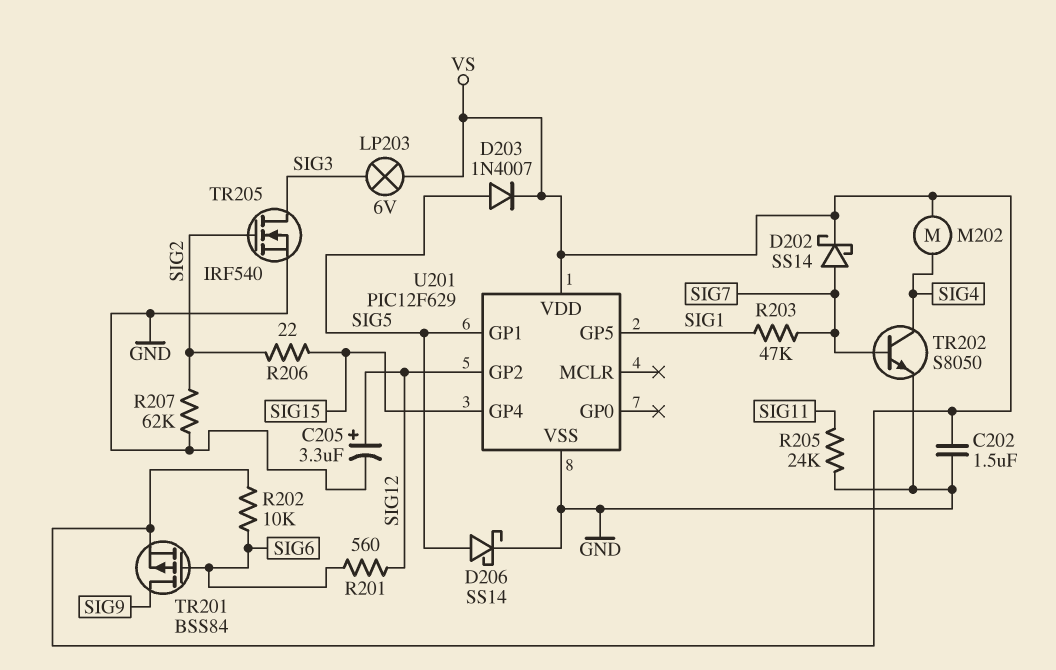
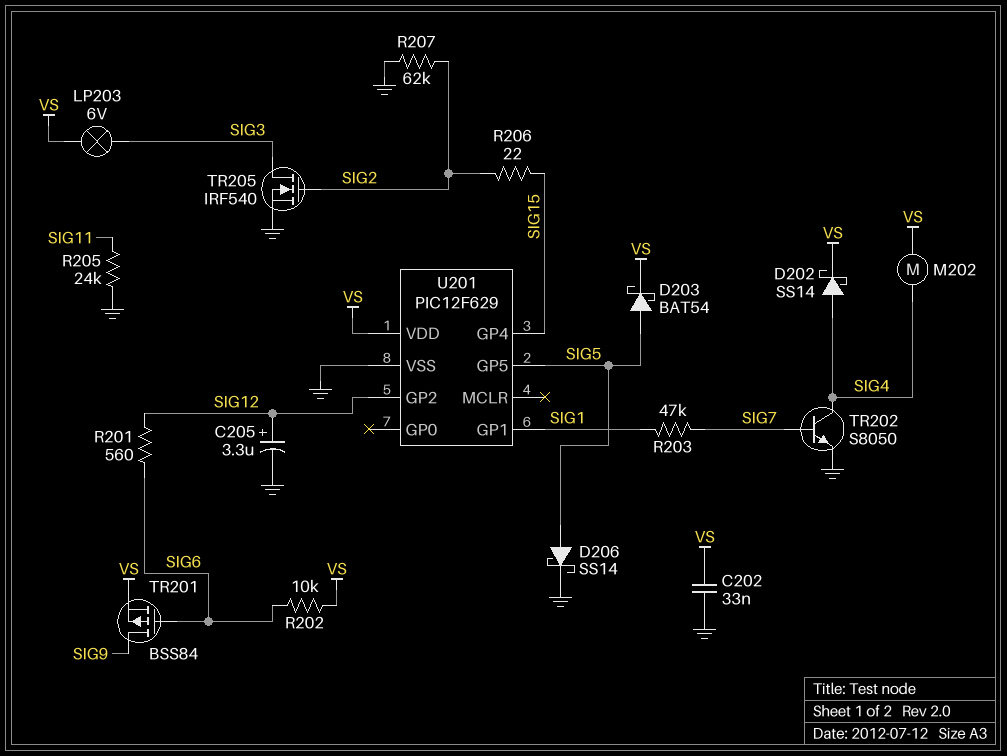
C202: 1.5uF (GND, VS) -> 33nF (GND, VS)
D202: schottky SS14 (A SIG7, K VS) -> schottky SS14 (A SIG4, K VS)
D203: diode 1N4007 (A SIG5, K VS) -> schottky BAT54 (A SIG5, K VS)
U201 pin GP1: SIG5 -> SIG1
U201 pin GP5: SIG1 -> SIG5

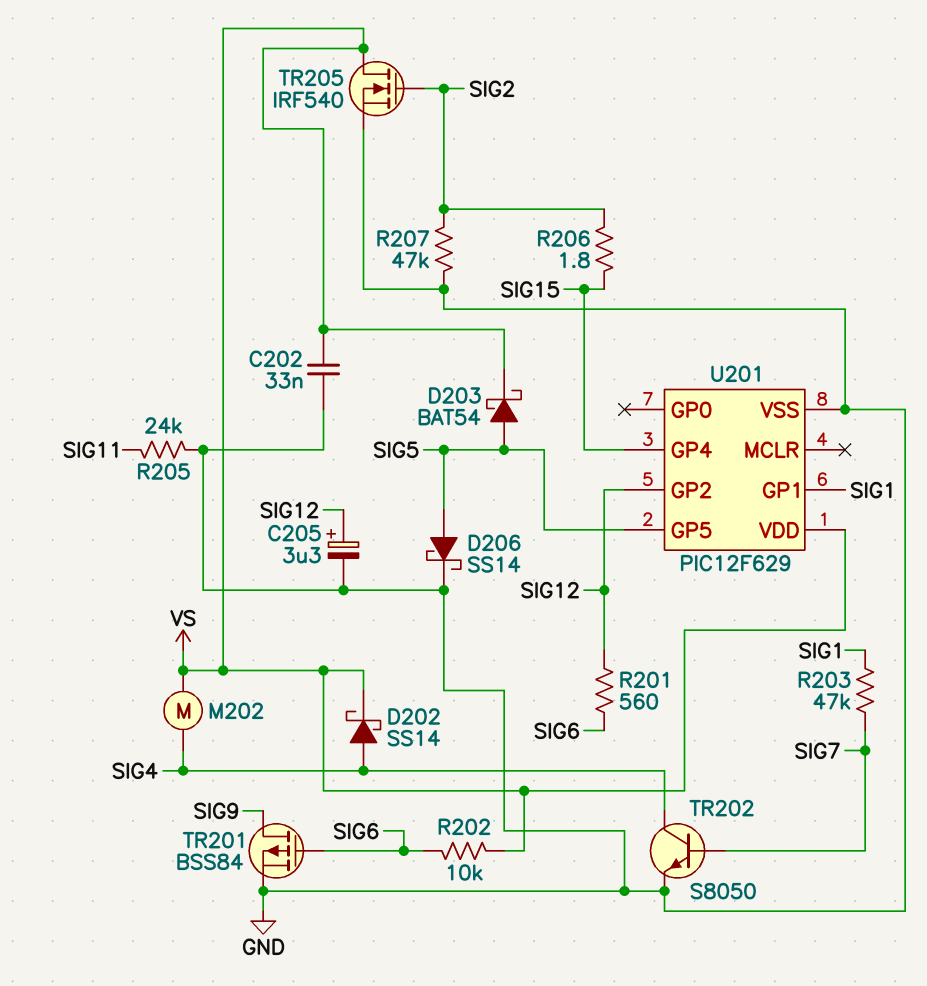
LP203: lamp 6V (SIG3, VS) -> none
R206: 22 (SIG2, SIG15) -> 1.8 (SIG2, SIG15)
R207: 62k (GND, SIG2) -> 47k (GND, SIG2)
TR201: PMOS BSS84 (G SIG6, D SIG9, S VS) -> PMOS BSS84 (G SIG6, D SIG9, S GND)
TR205: NMOS IRF540 (G SIG2, D SIG3, S GND) -> NMOS IRF540 (G SIG2, D VS, S GND)

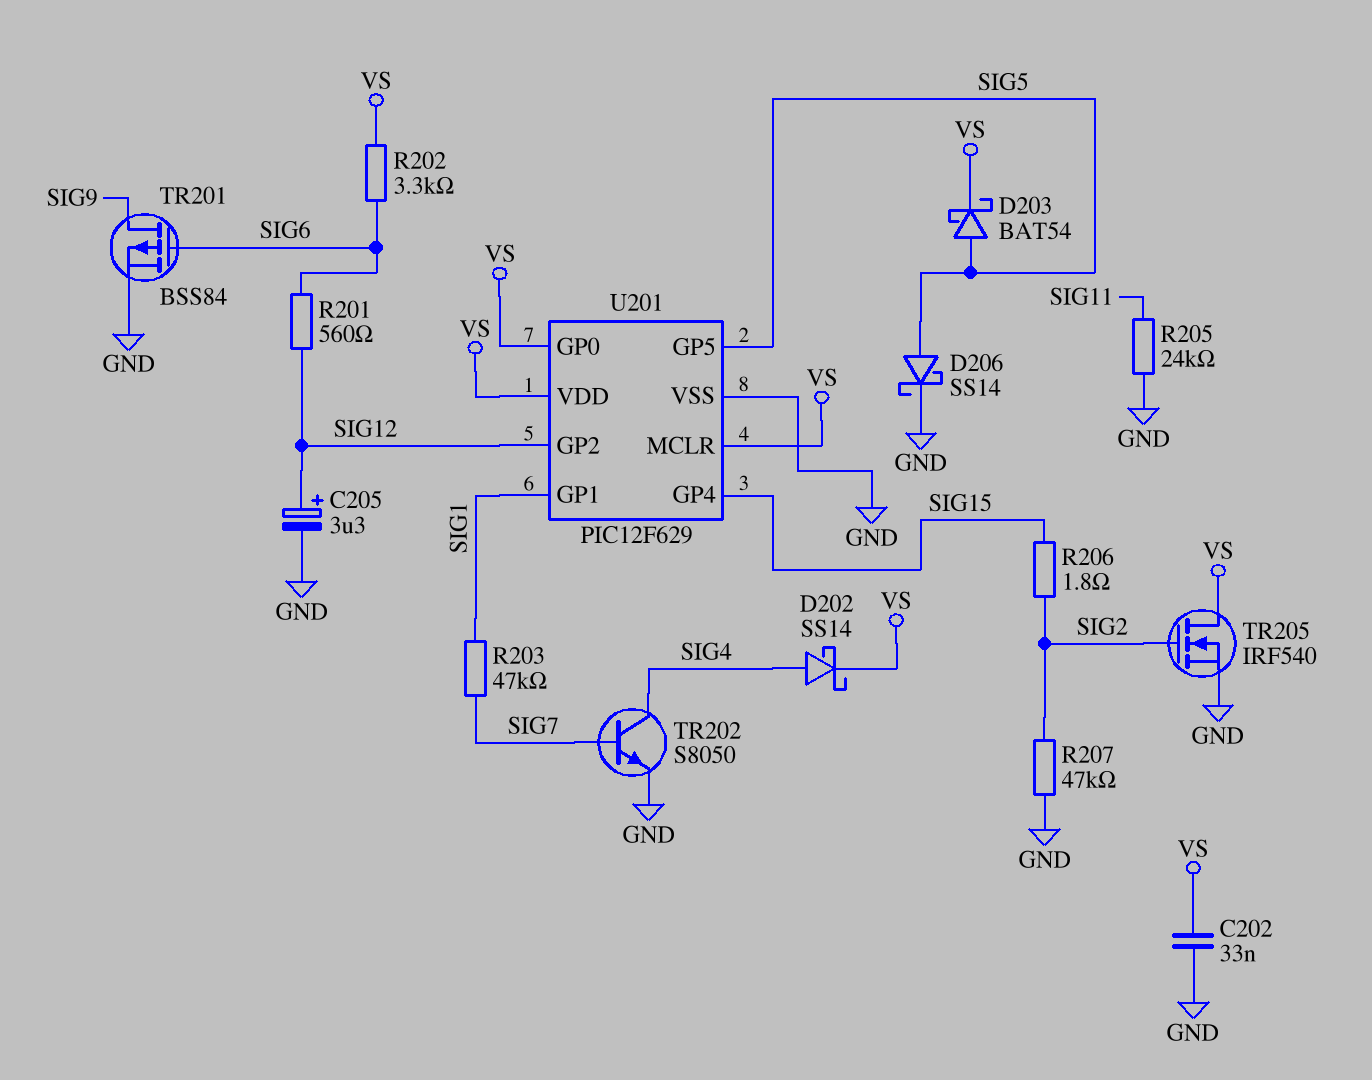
M202: motor (SIG4, VS) -> none
R202: 10k (SIG6, VS) -> 3.3k (SIG6, VS)
U201 pin GP0: none -> VS
U201 pin MCLR: none -> VS

